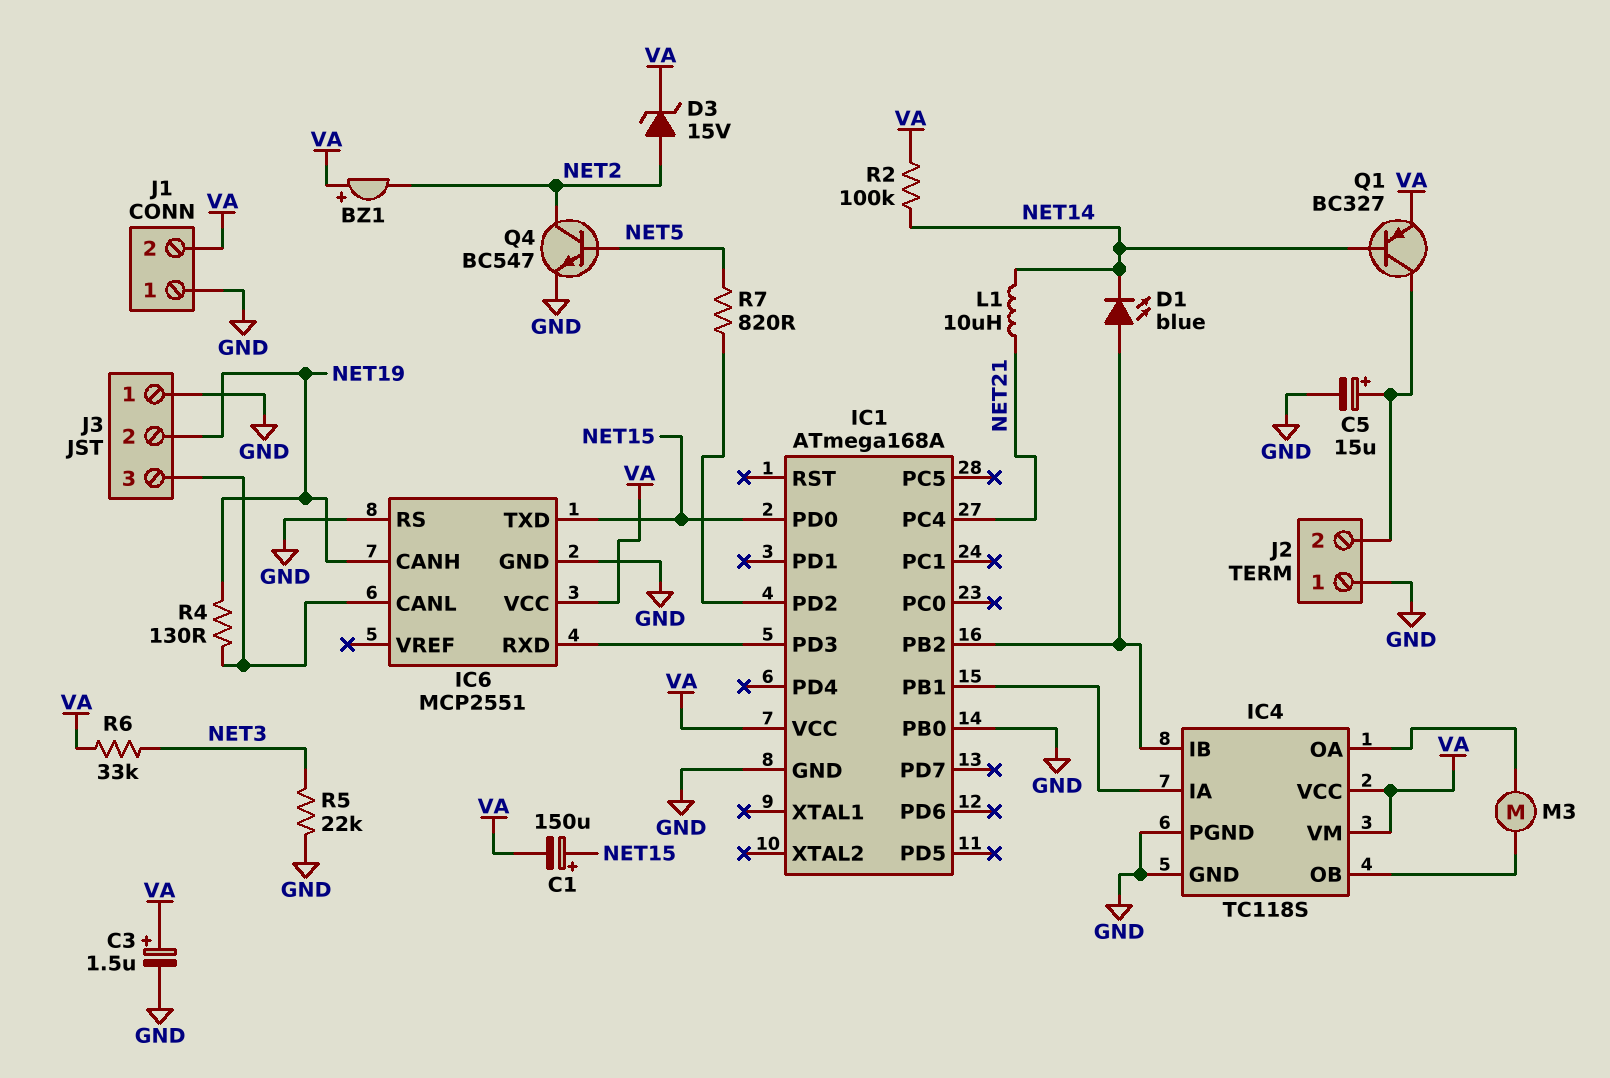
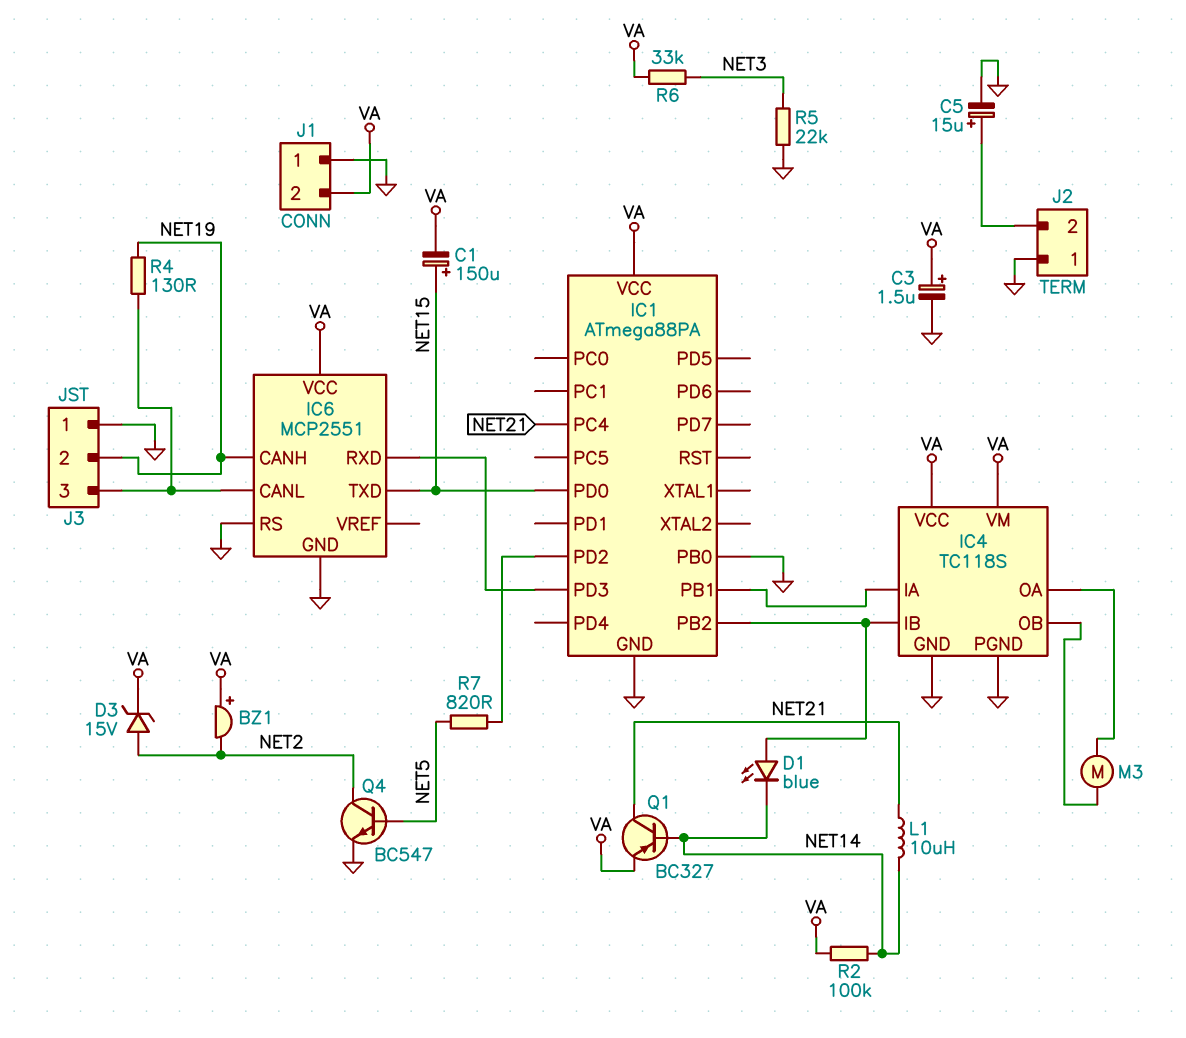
IC1: ATmega168A -> ATmega88PA
Q1: PNP BC327 (B NET14, C J2/2, E VA) -> PNP BC327 (B NET14, C NET21, E VA)

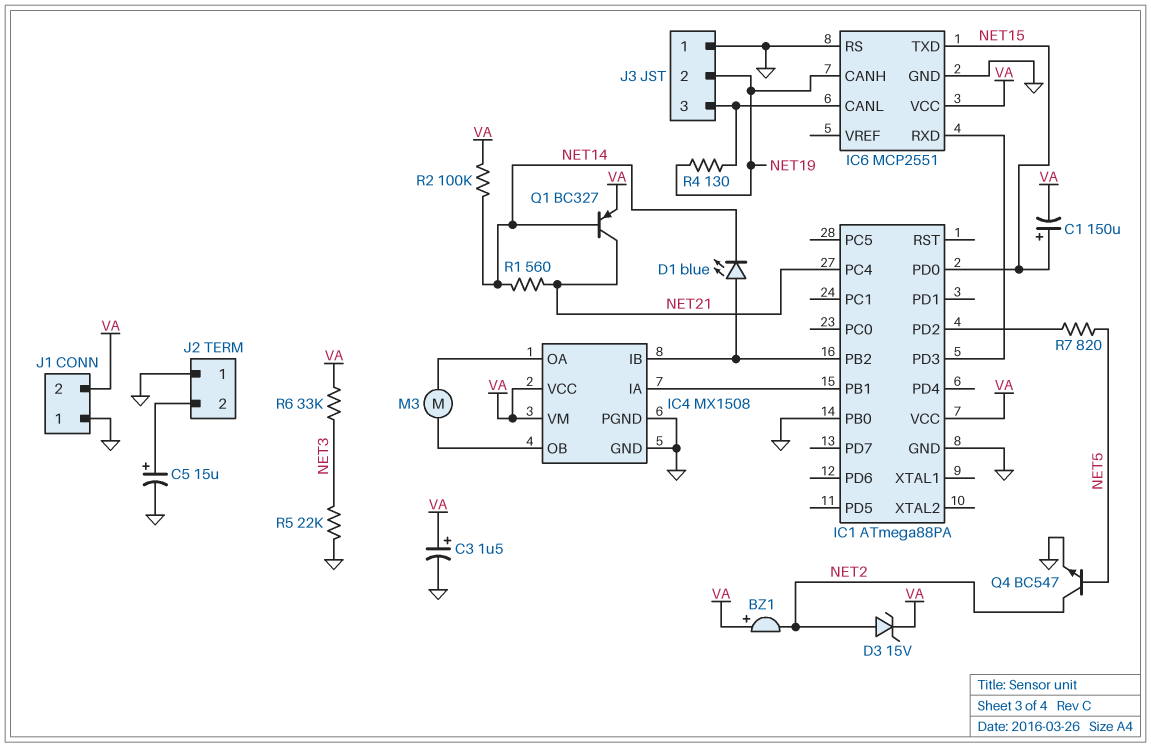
IC4: TC118S -> MX1508
L1: 10uH (NET14, NET21) -> none
R1: none -> 560 (NET14, NET21)

